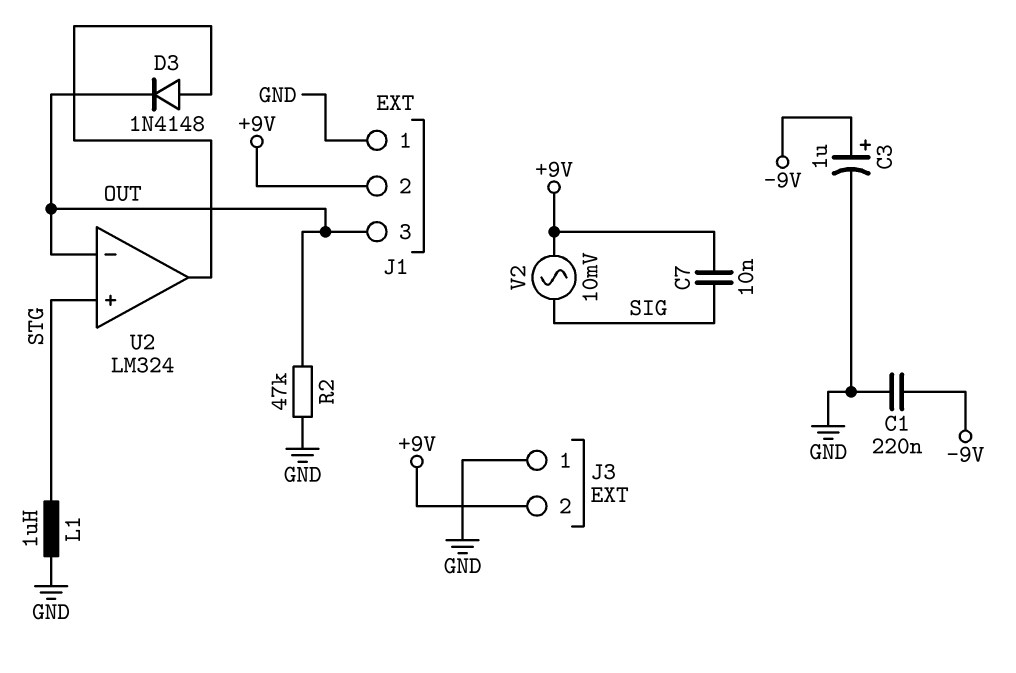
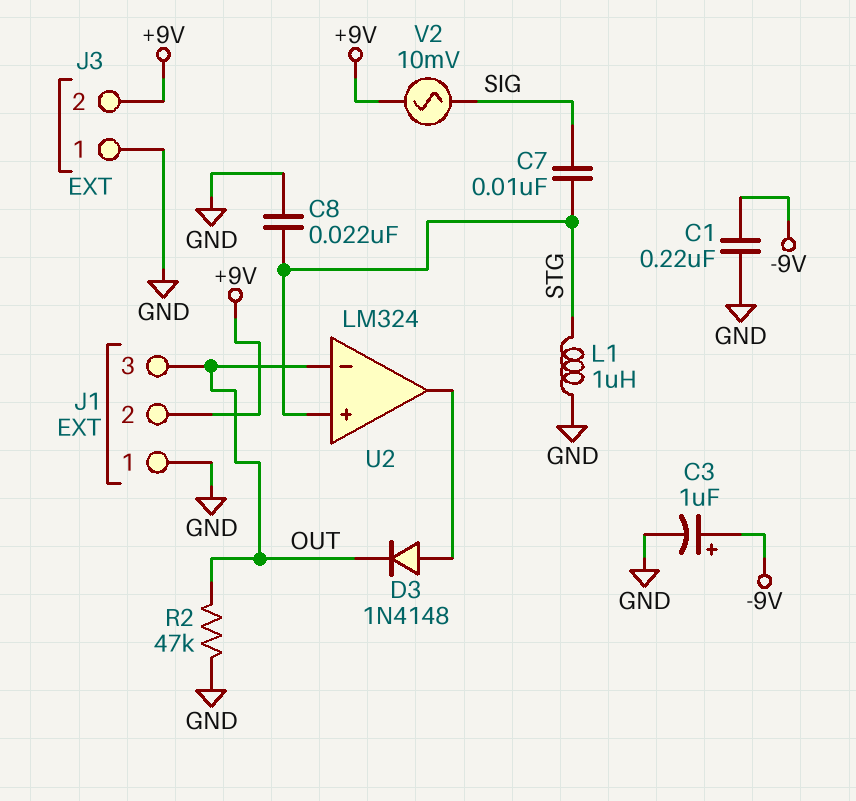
C7: 10nF (+9V, SIG) -> 10nF (SIG, STG)
C8: none -> 22nF (GND, STG)

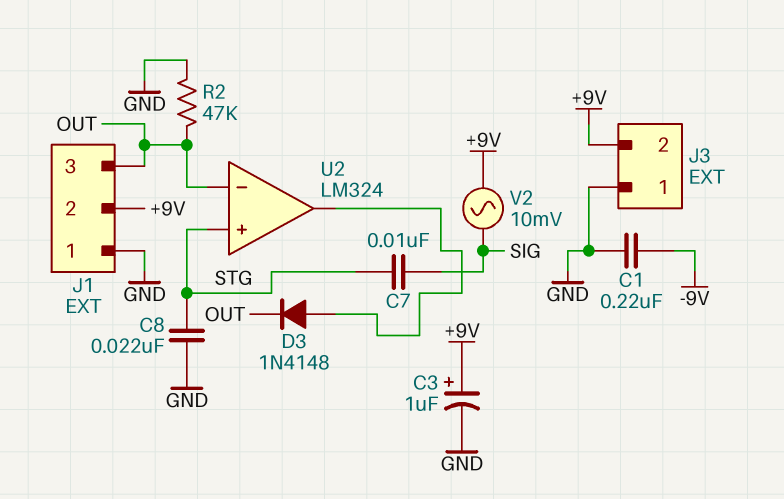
C3: 1uF (plus -9V, minus GND) -> 1uF (plus +9V, minus GND)
L1: 1uH (GND, STG) -> none

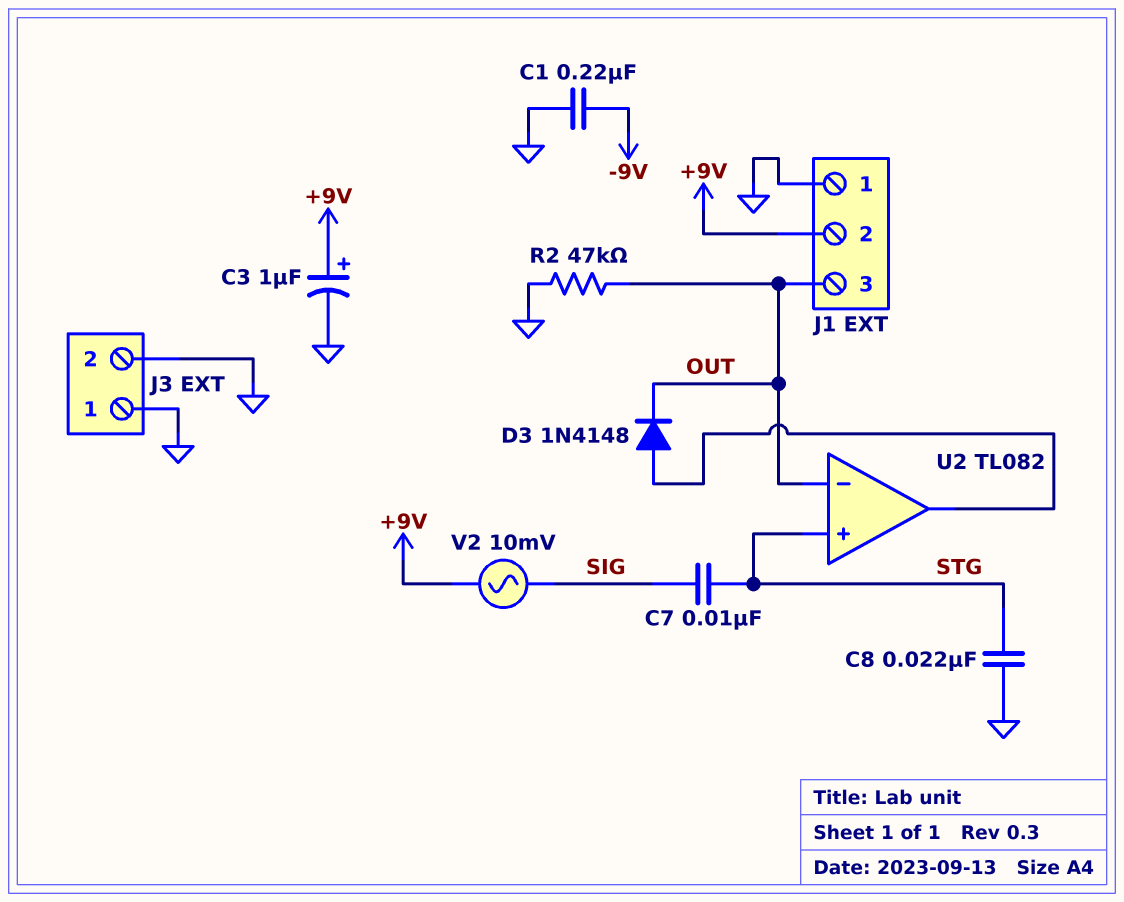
J3 pin 2: +9V -> GND
U2: LM324 -> TL082

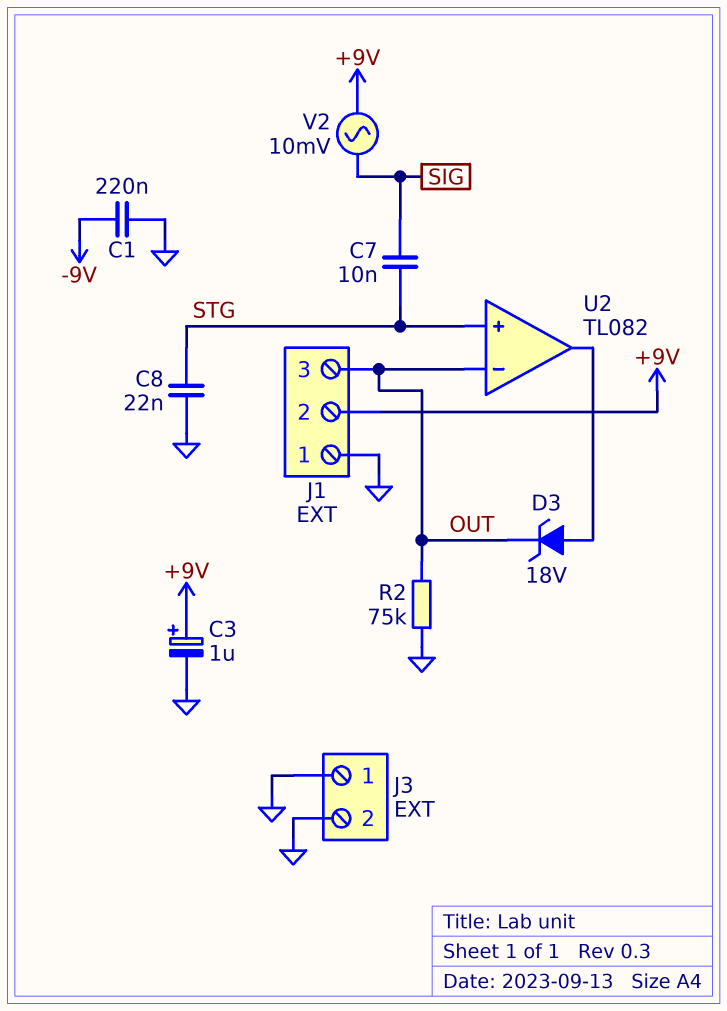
D3: diode 1N4148 (A U2/out, K OUT) -> zener 18V (A U2/out, K OUT)
R2: 47k (GND, OUT) -> 75k (GND, OUT)

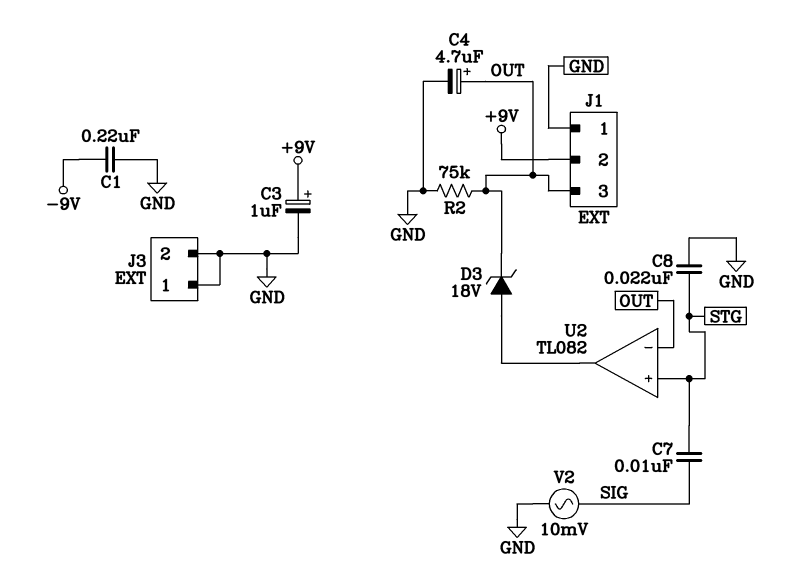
C4: none -> 4.7uF (plus OUT, minus GND)
V2: AC 10mV (+9V, SIG) -> AC 10mV (GND, SIG)

